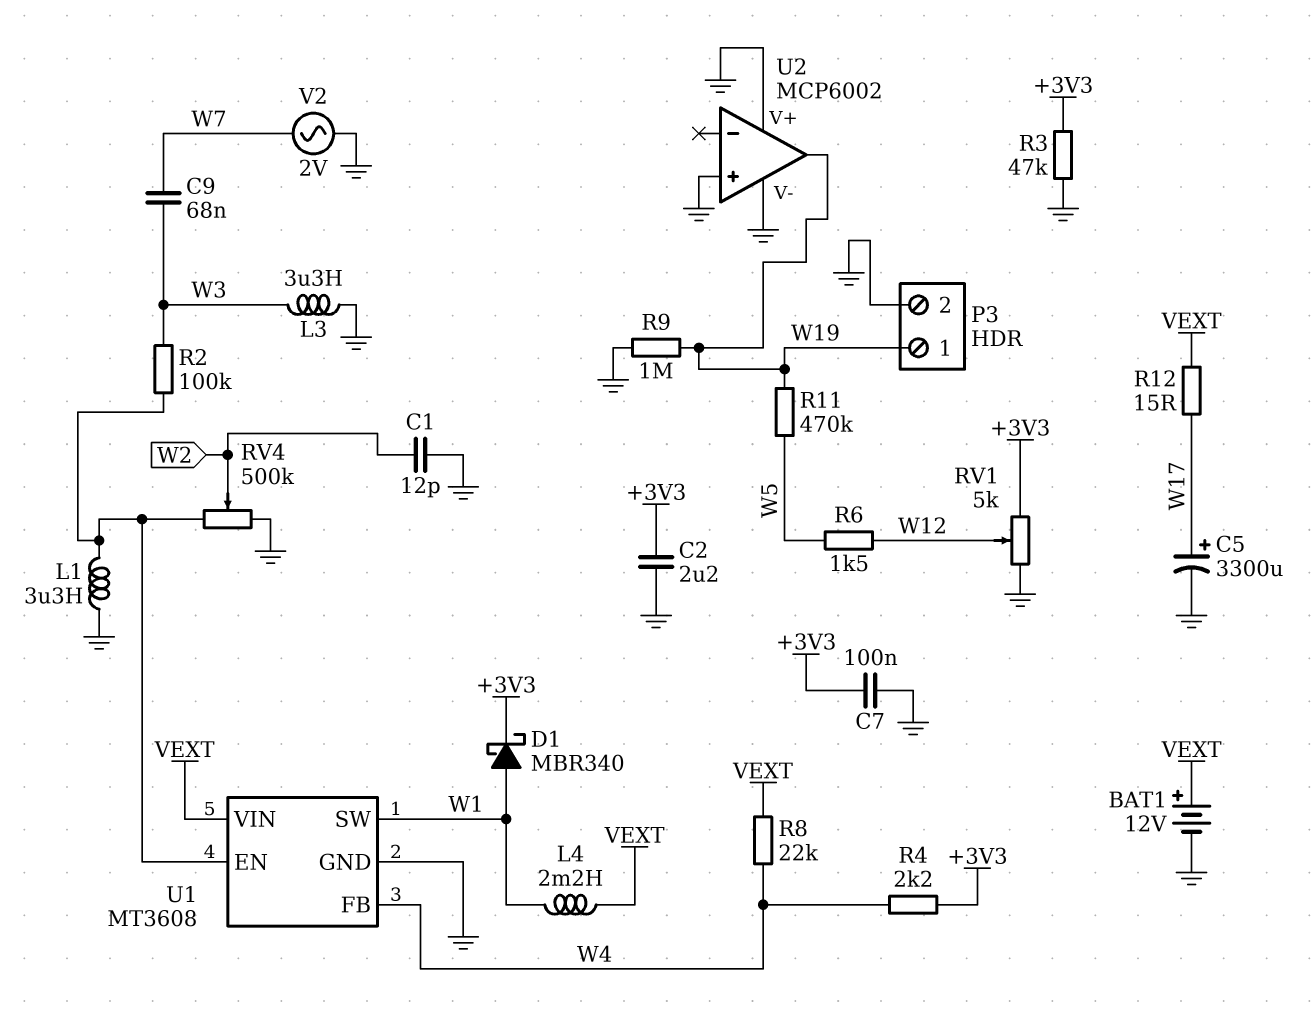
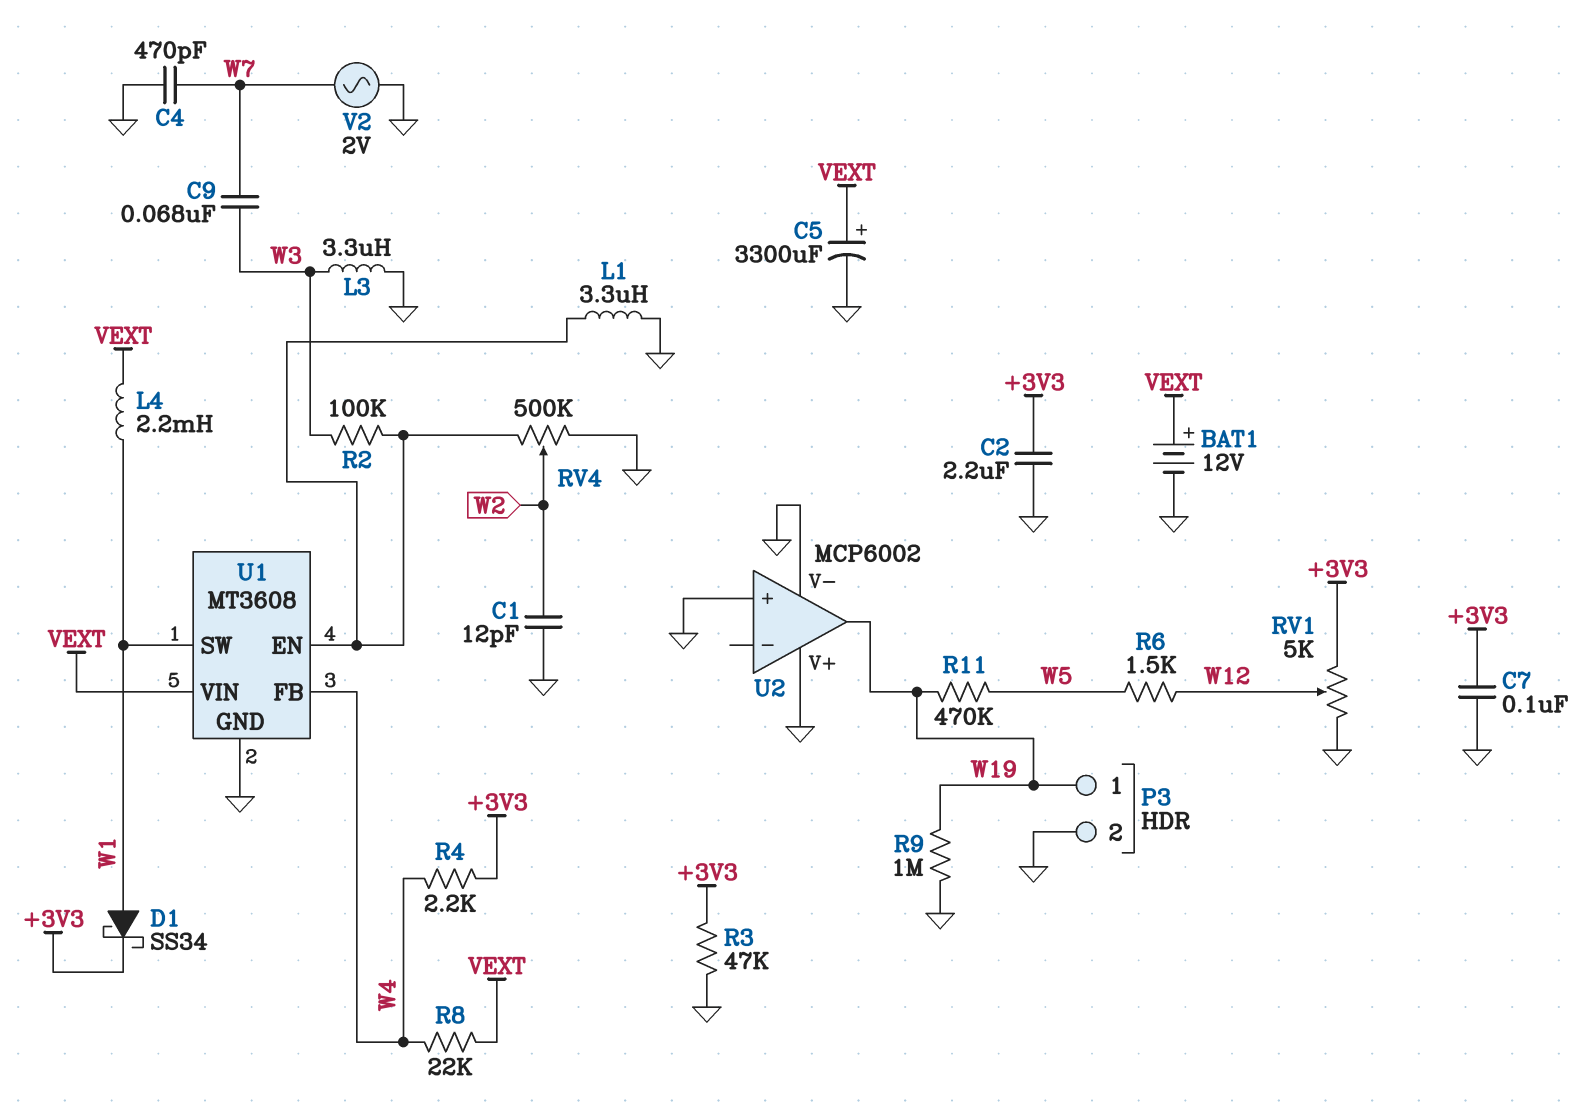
C4: none -> 470pF (GND, W7)
C5: 3300uF (plus W17, minus GND) -> 3300uF (plus VEXT, minus GND)
D1: schottky MBR340 (A W1, K +3V3) -> schottky SS34 (A W1, K +3V3)
R12: 15 (VEXT, W17) -> none

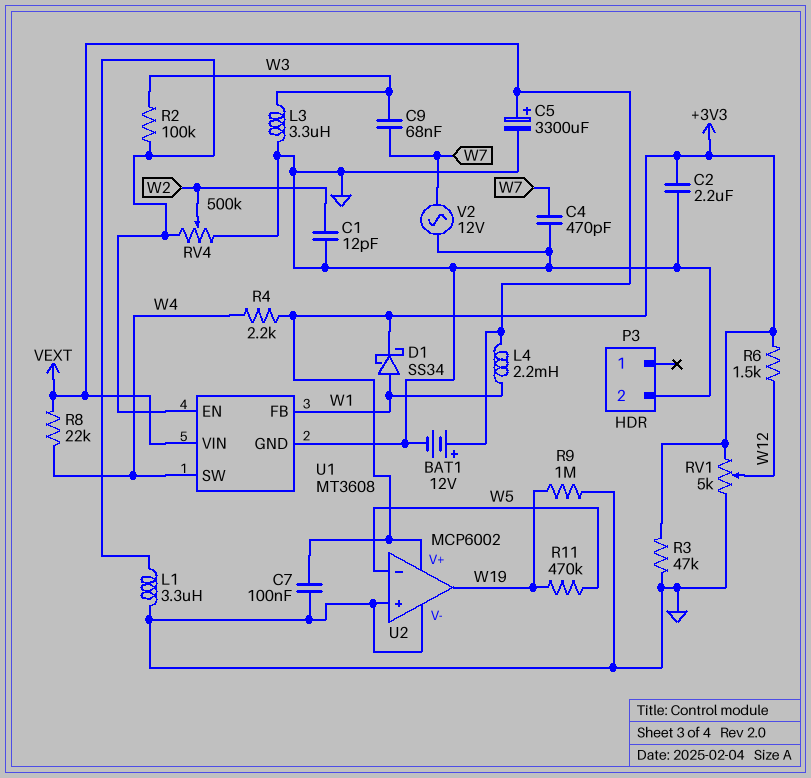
P3 pin 1: W19 -> none
R6: 1.5k (W5, W12) -> 1.5k (+3V3, W12)
U1 pin FB: W4 -> W1
U1 pin SW: W1 -> W4
U2 pin V+: GND -> +3V3
U2 pin in-: none -> W5
V2: AC 2V (GND, W7) -> AC 12V (GND, W7)

